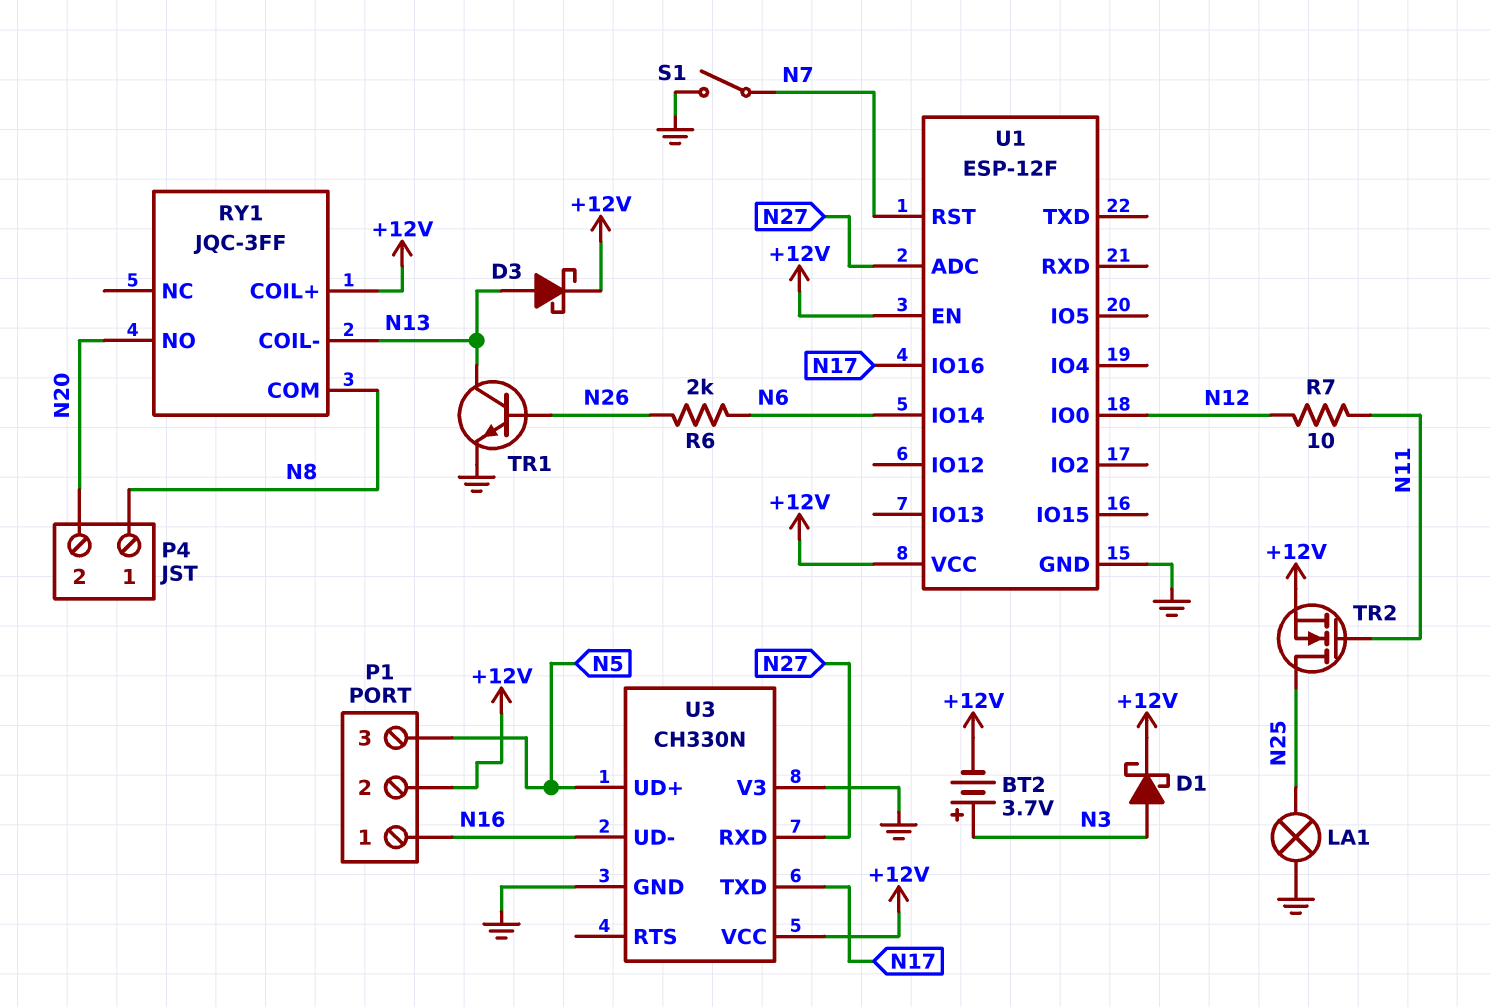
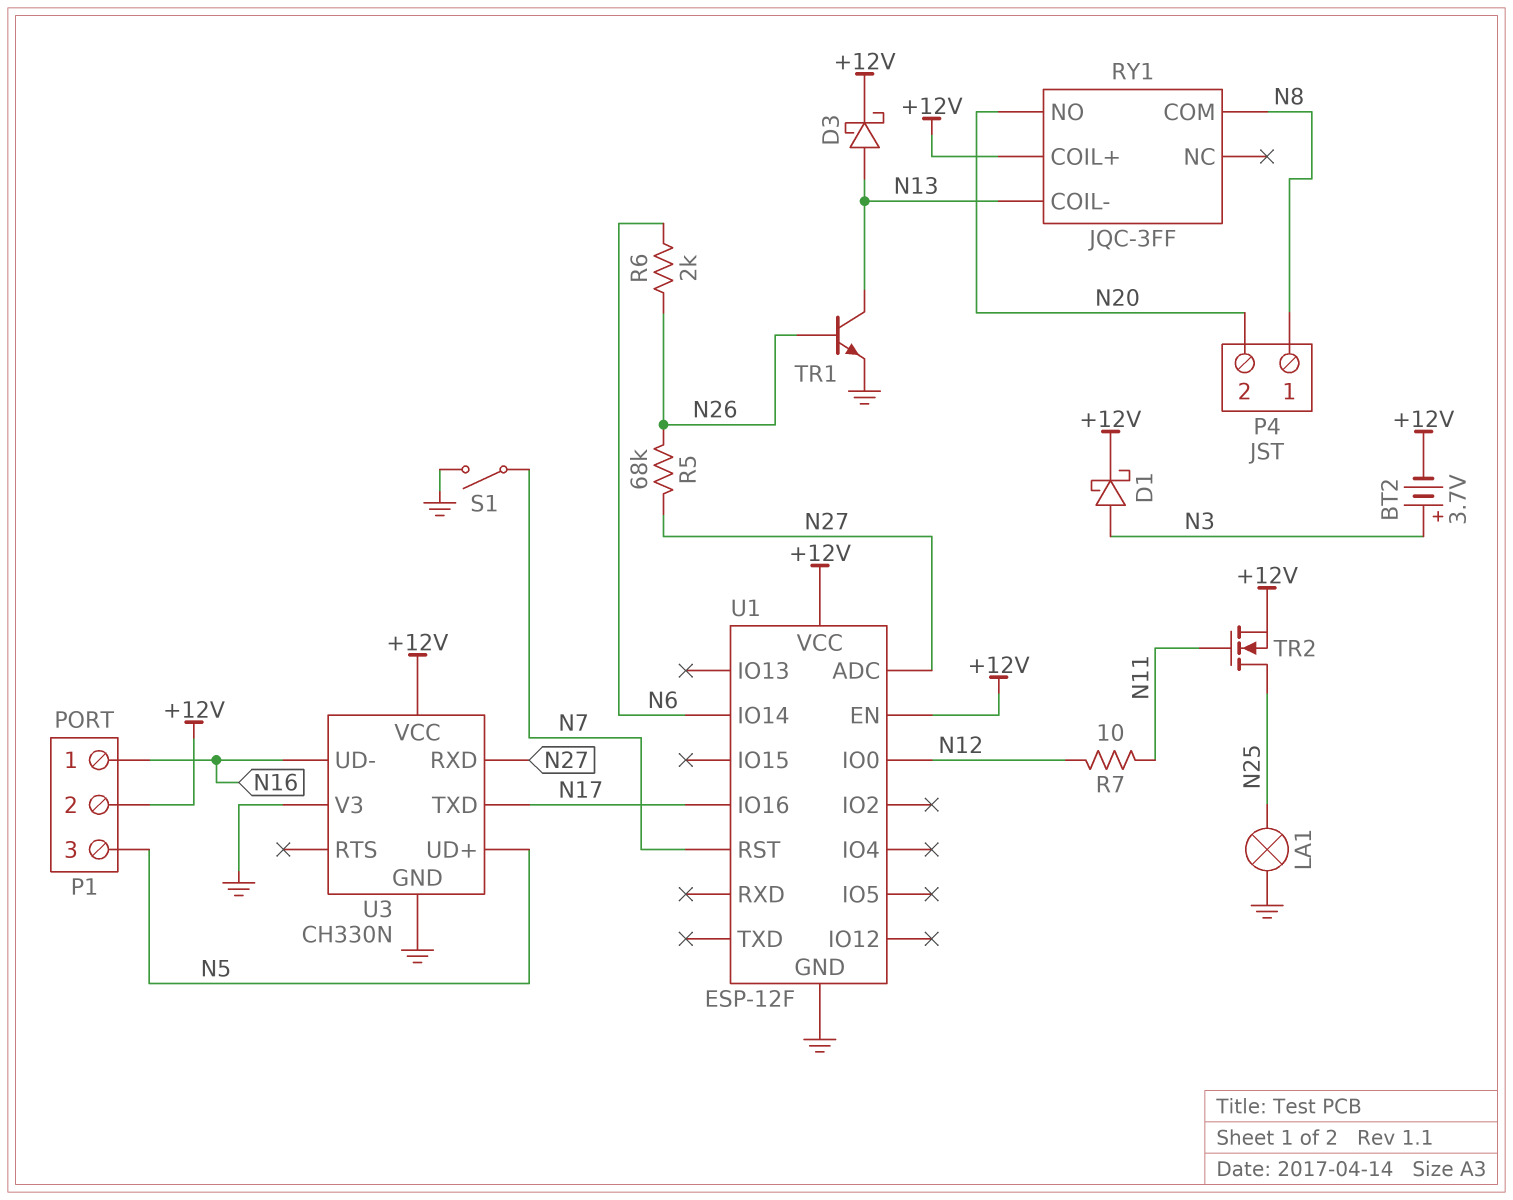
R5: none -> 68k (N26, N27)

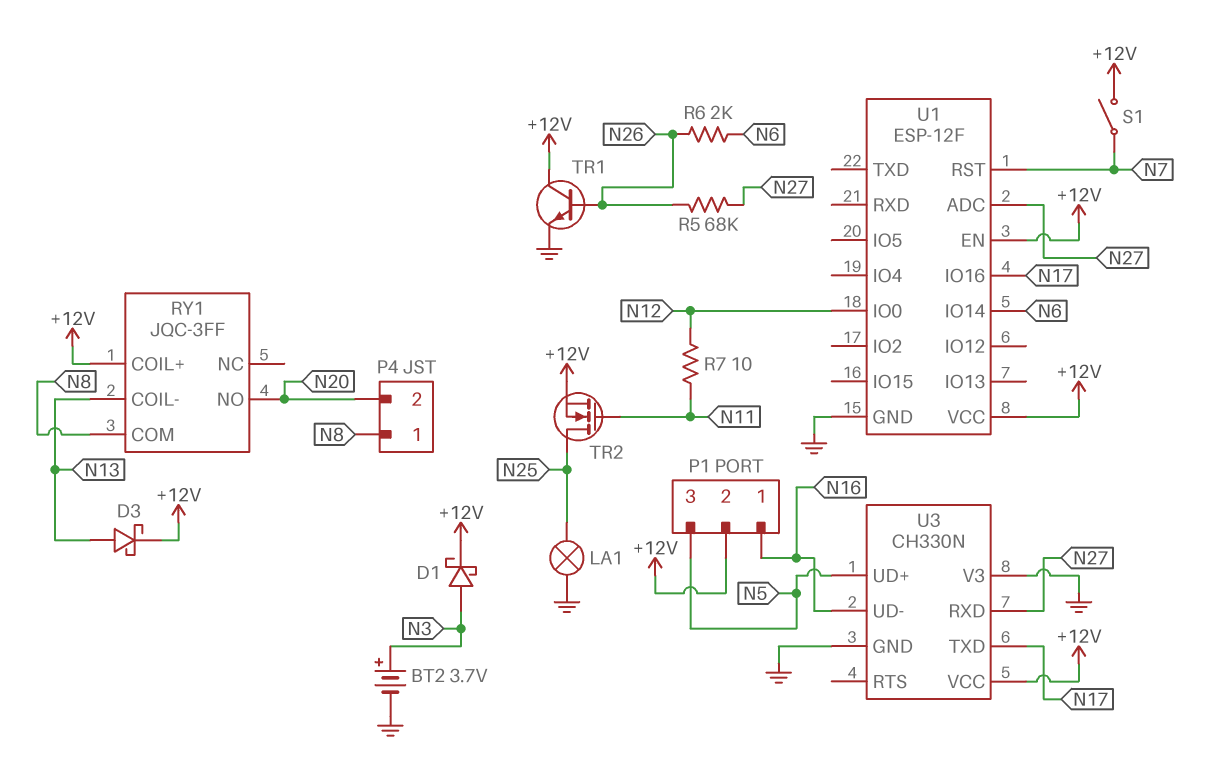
BT2: 3.7V (plus N3, minus +12V) -> 3.7V (plus N3, minus GND)
S1: switch (GND, N7) -> switch (+12V, N7)
TR1: NPN (B N26, C N13, E GND) -> NPN (B N26, C +12V, E GND)

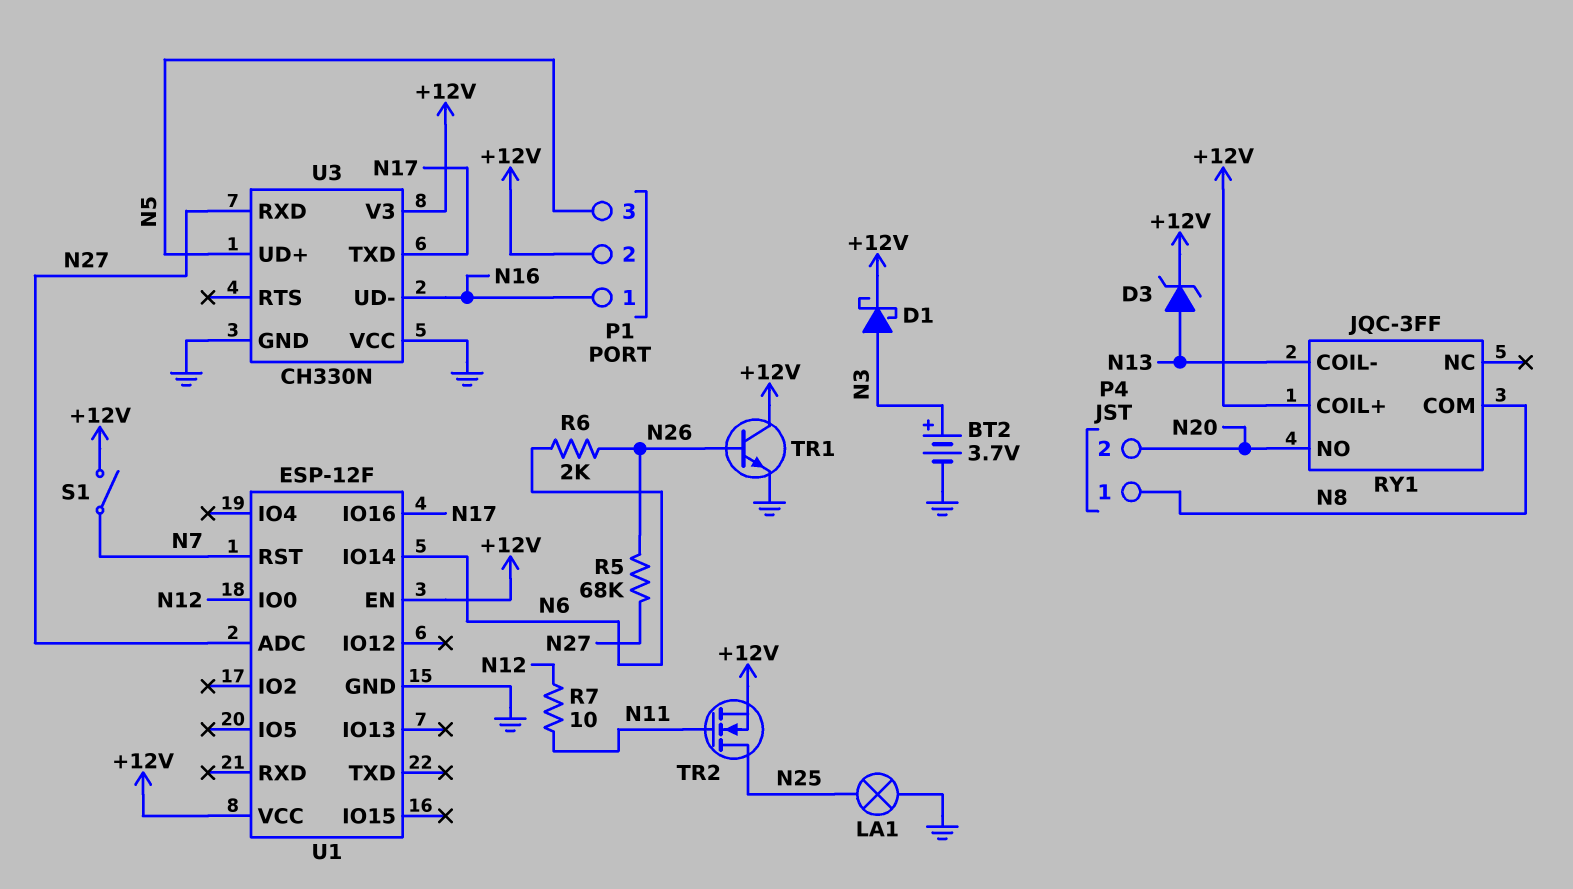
D3: schottky (A N13, K +12V) -> zener (A N13, K +12V)
U3 pin V3: GND -> +12V
U3 pin VCC: +12V -> GND

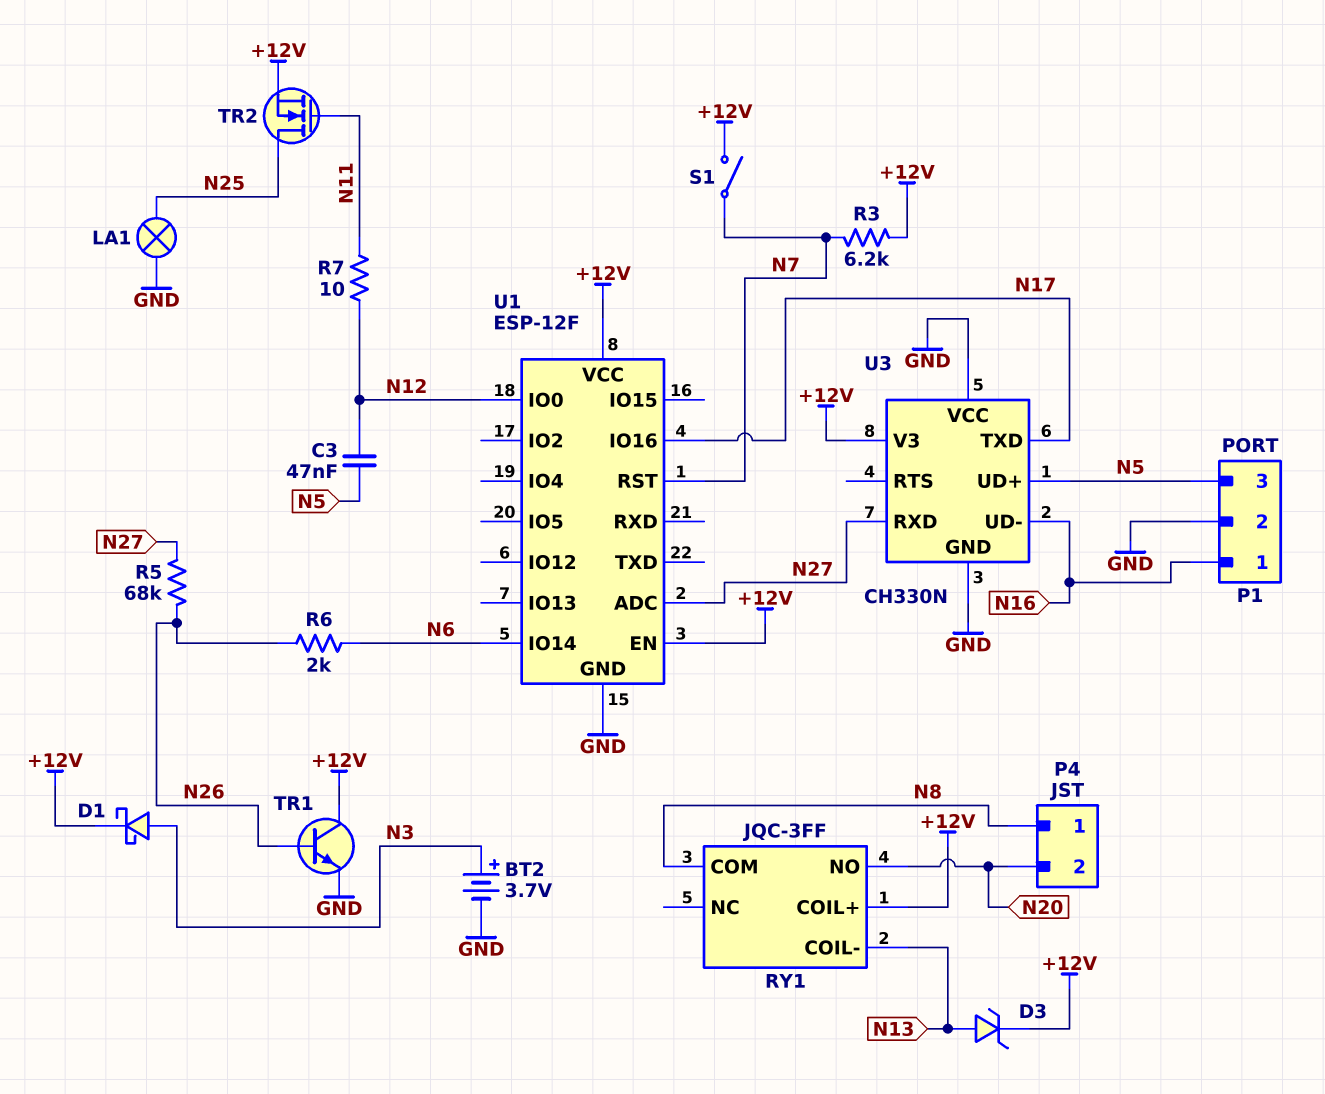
C3: none -> 47nF (N5, N12)
P1 pin 2: +12V -> GND
R3: none -> 6.2k (+12V, N7)

